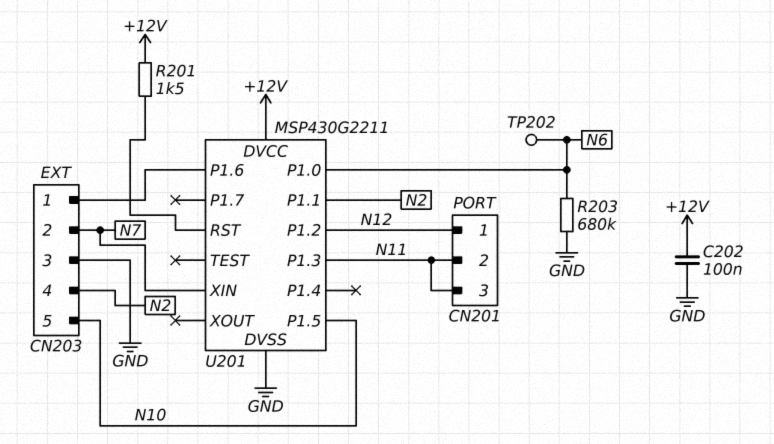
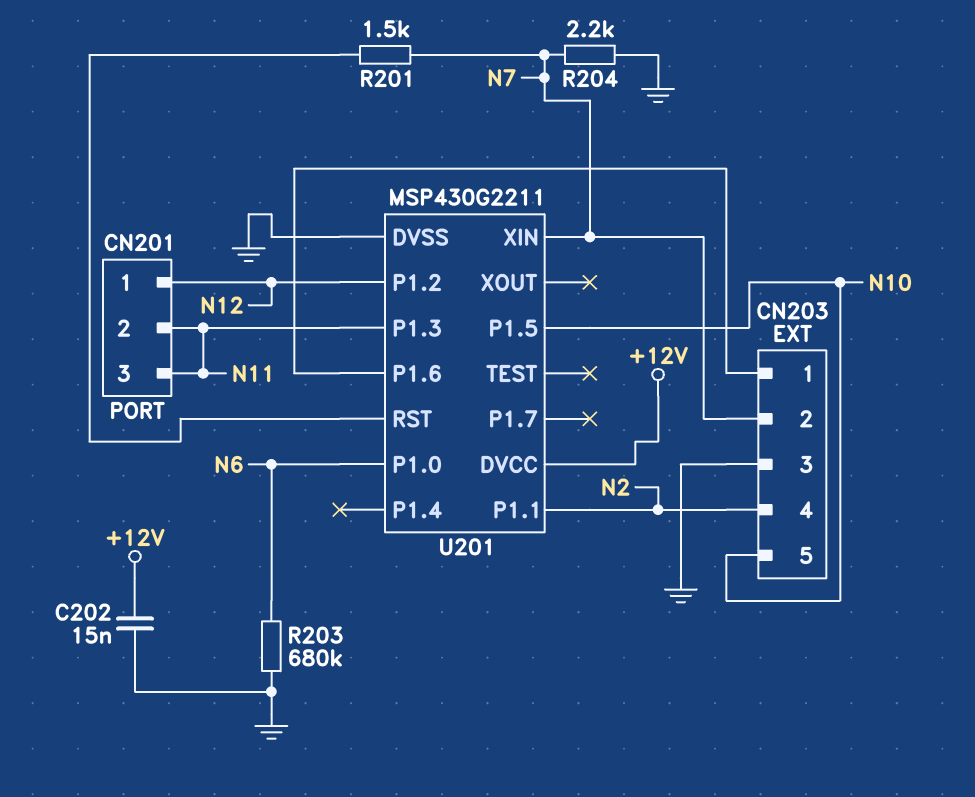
C202: 100nF (+12V, GND) -> 15nF (+12V, GND)
R201: 1.5k (+12V, U201/RST) -> 1.5k (N7, U201/RST)
R204: none -> 2.2k (GND, N7)
TP202: test point (N6) -> none

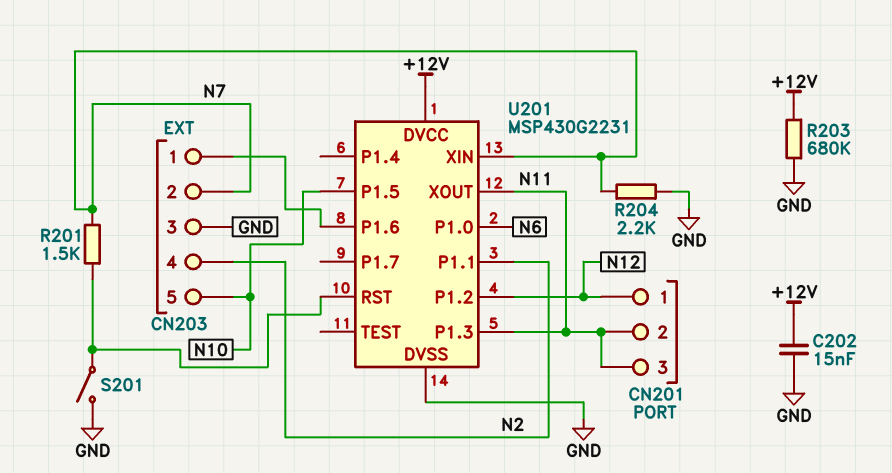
R203: 680k (GND, N6) -> 680k (+12V, GND)
S201: none -> switch (GND, U201/RST)
U201: MSP430G2211 -> MSP430G2231
U201 pin XOUT: none -> N11

